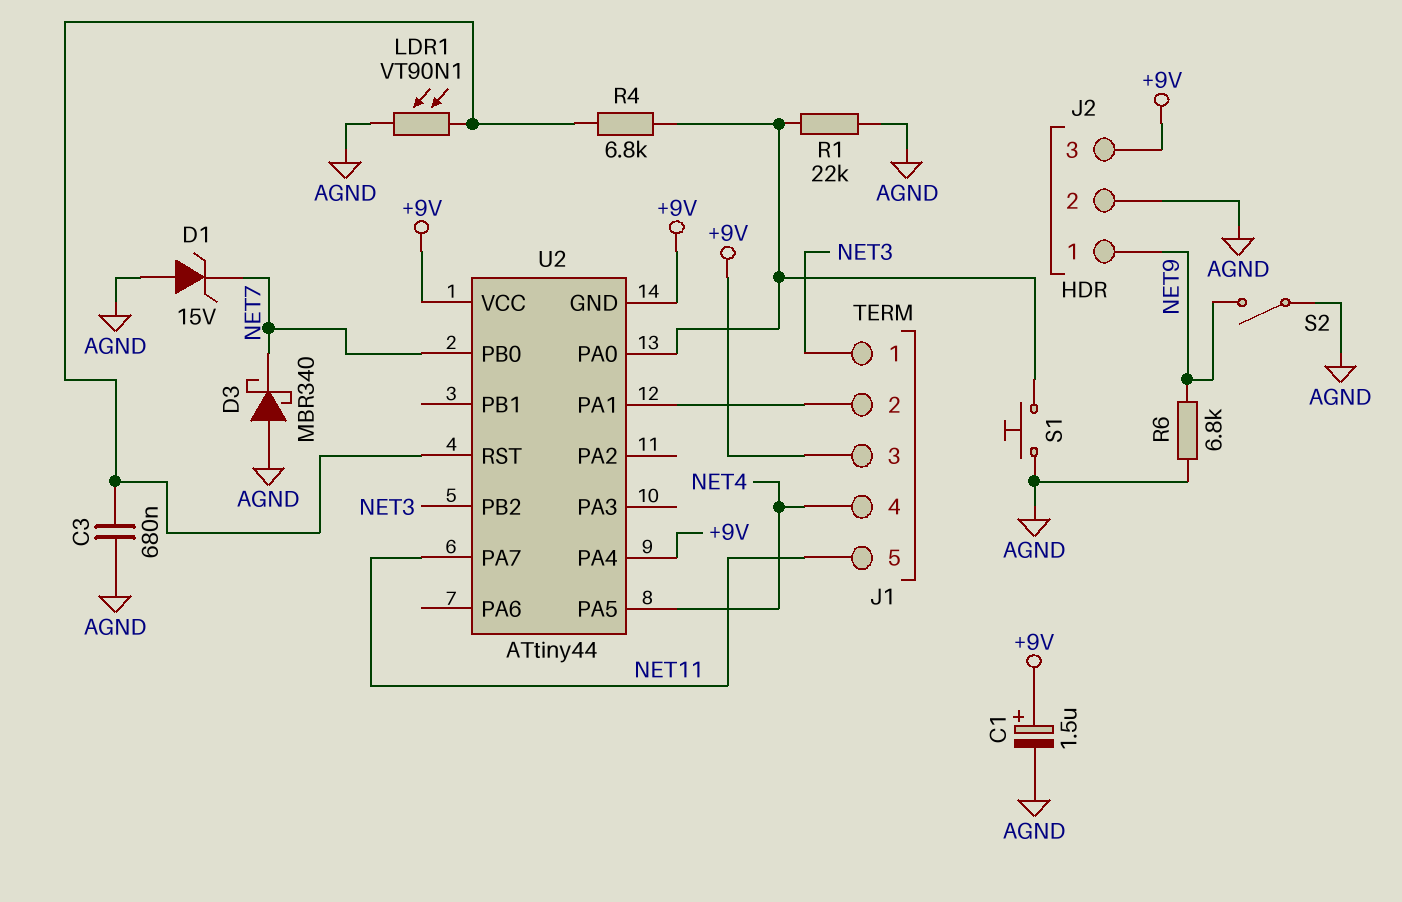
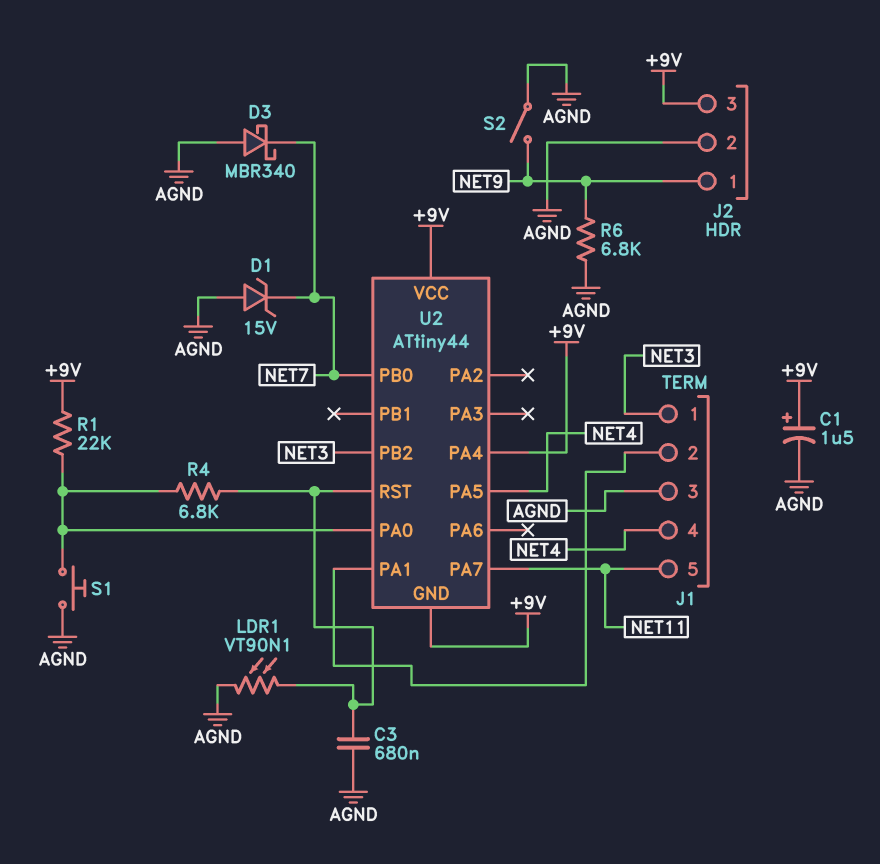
J1 pin 3: +9V -> AGND
R1: 22k (AGND, U2/PA0) -> 22k (+9V, U2/PA0)

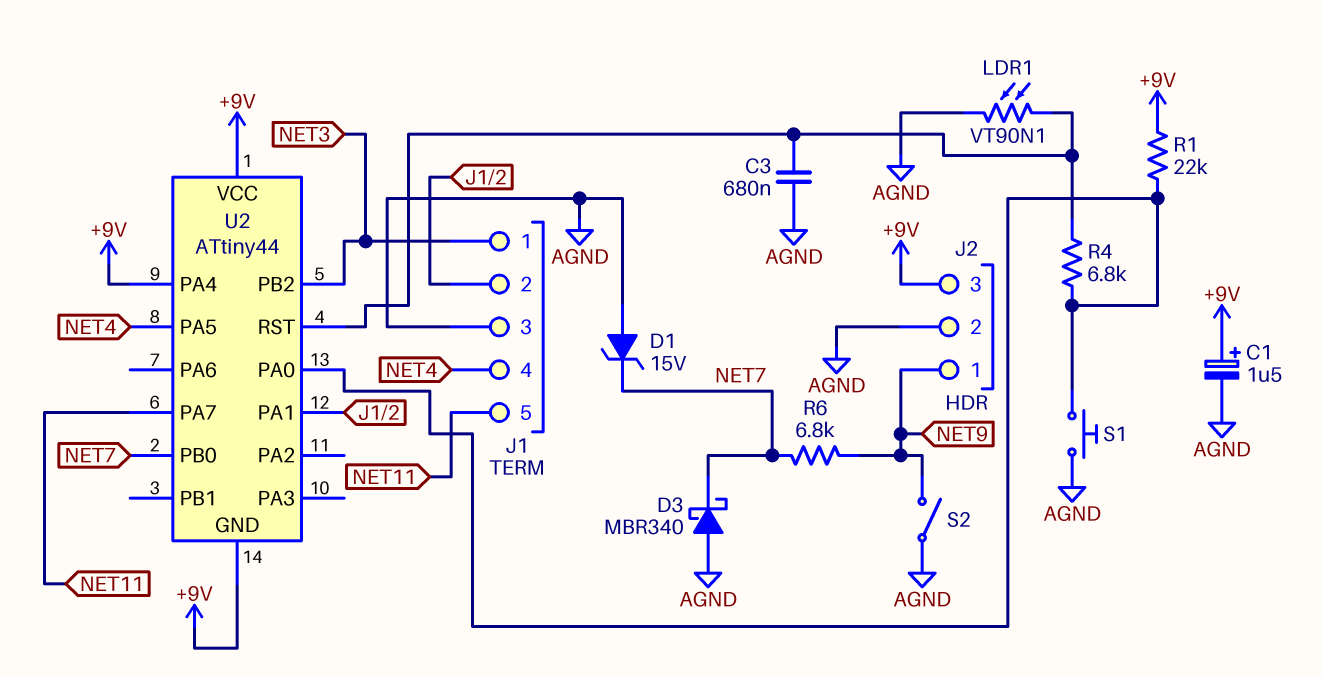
R6: 6.8k (AGND, NET9) -> 6.8k (NET7, NET9)

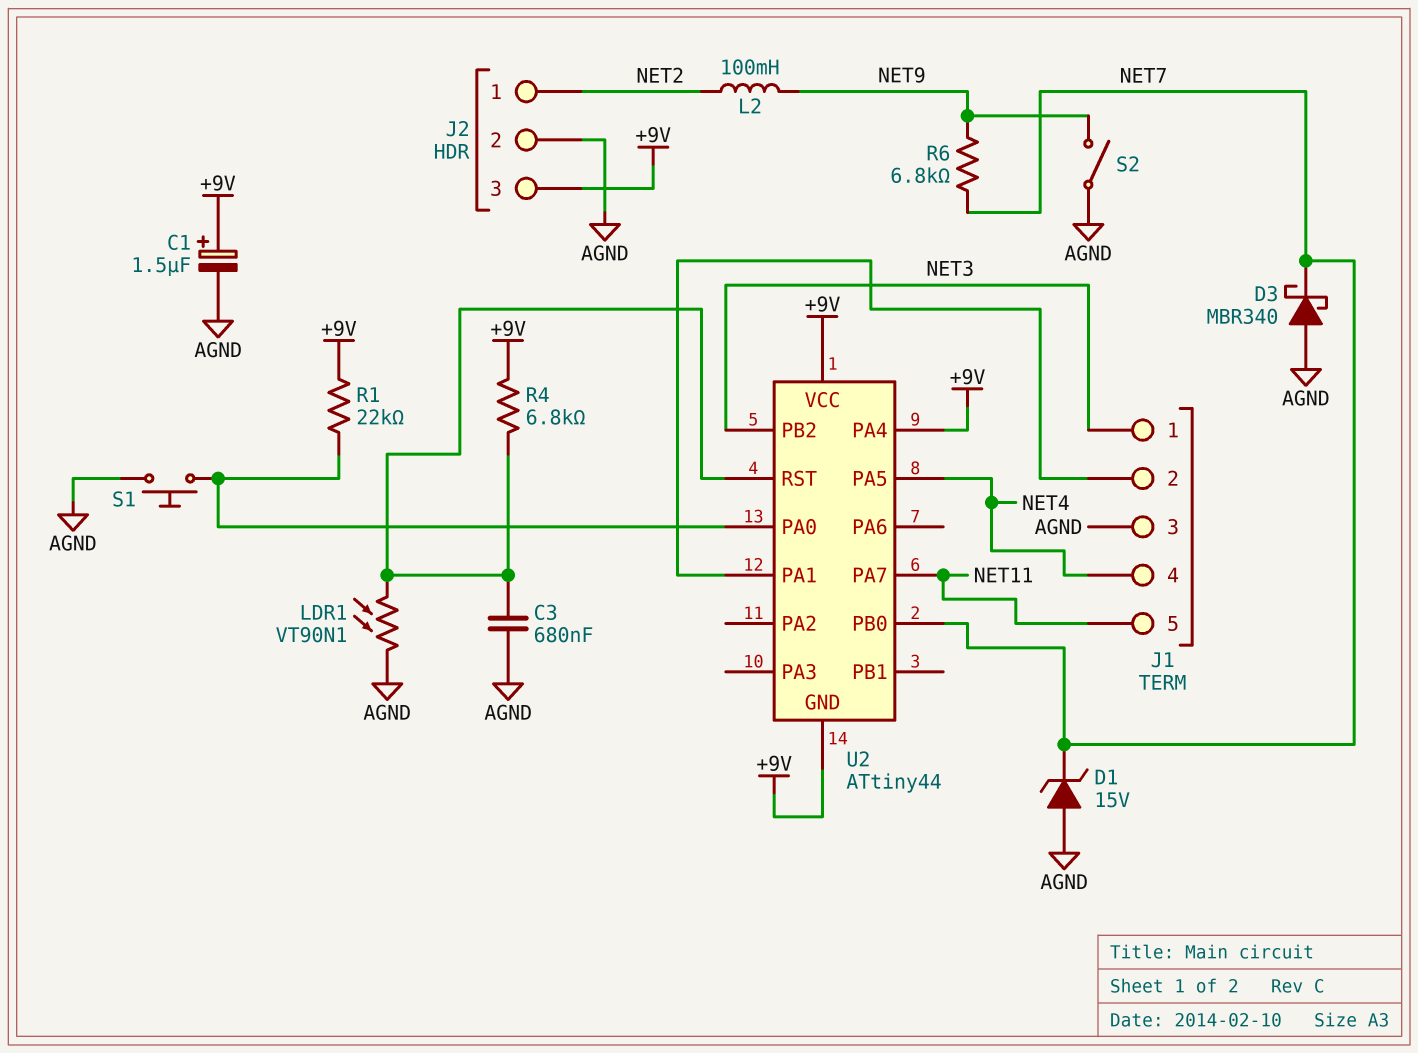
J2 pin 1: NET9 -> NET2
L2: none -> 100mH (NET2, NET9)
R4: 6.8k (U2/PA0, U2/RST) -> 6.8k (+9V, U2/RST)

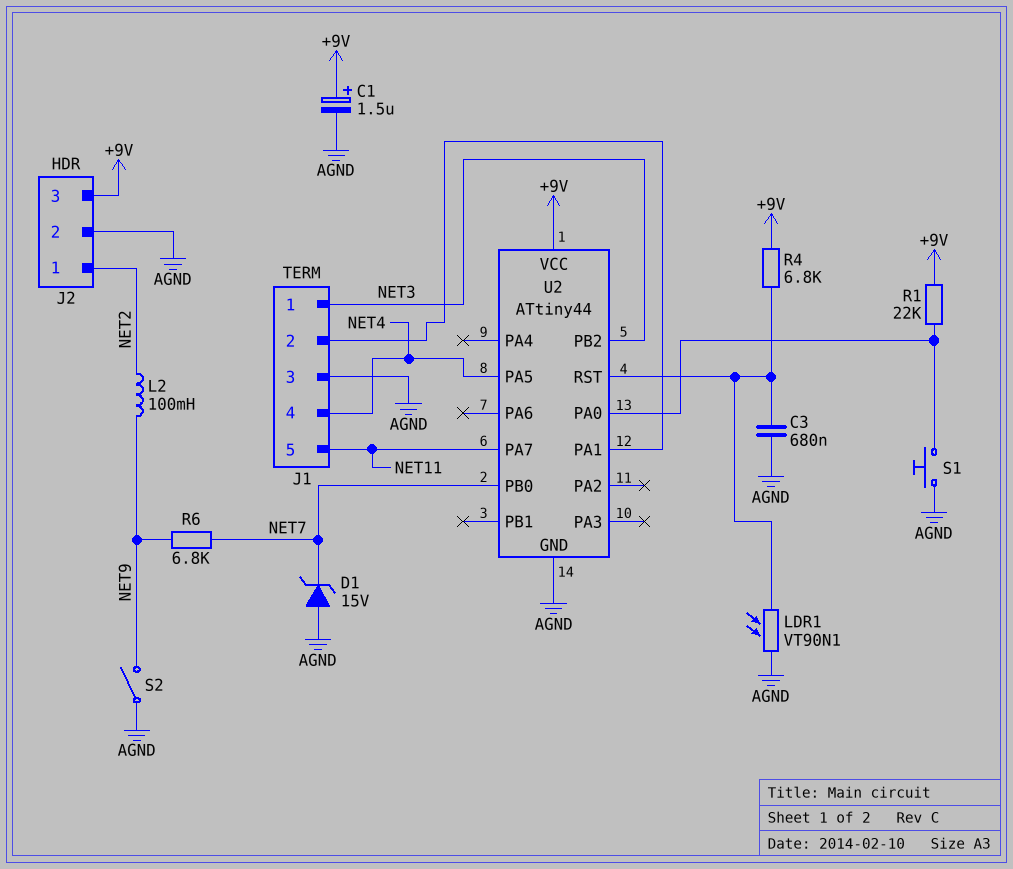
D3: schottky MBR340 (A AGND, K NET7) -> none
U2 pin GND: +9V -> AGND
U2 pin PA4: +9V -> none

